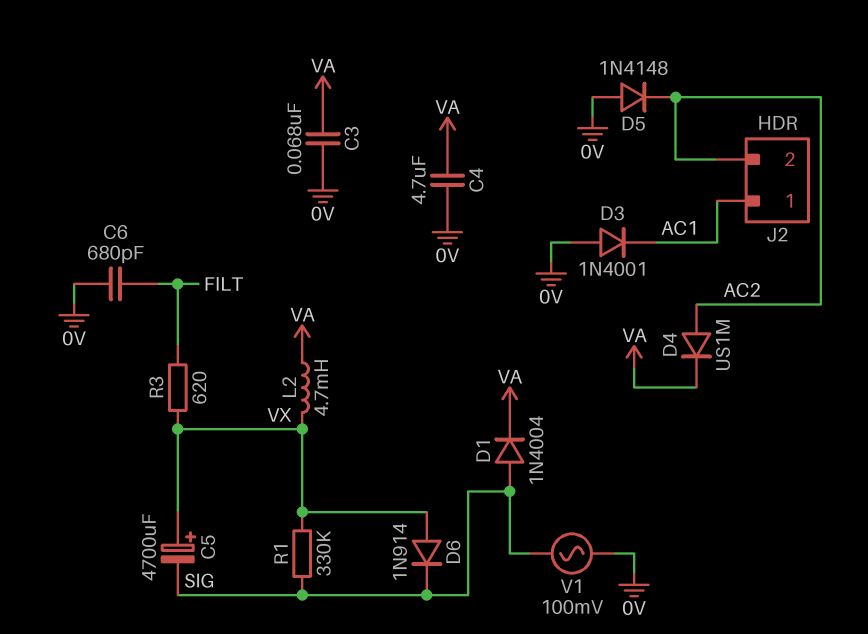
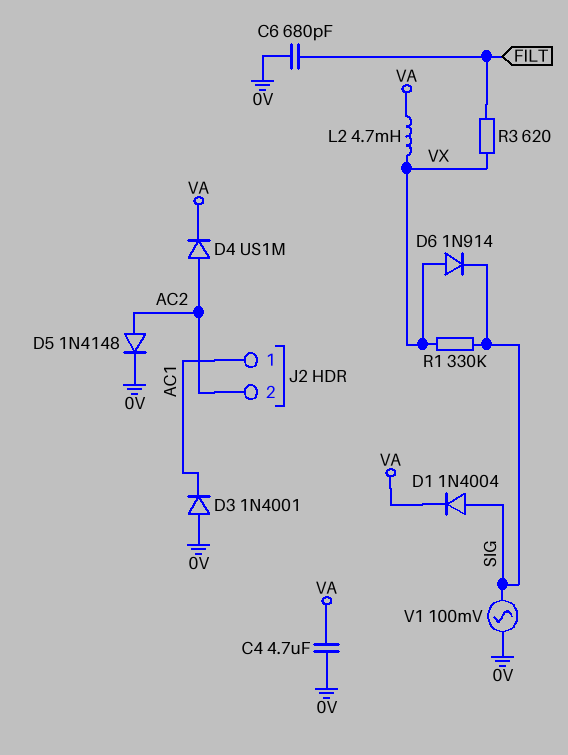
C3: 68nF (0V, VA) -> none
C5: 4700uF (plus VX, minus SIG) -> none
D5: diode 1N4148 (A 0V, K AC2) -> diode 1N4148 (A AC2, K 0V)

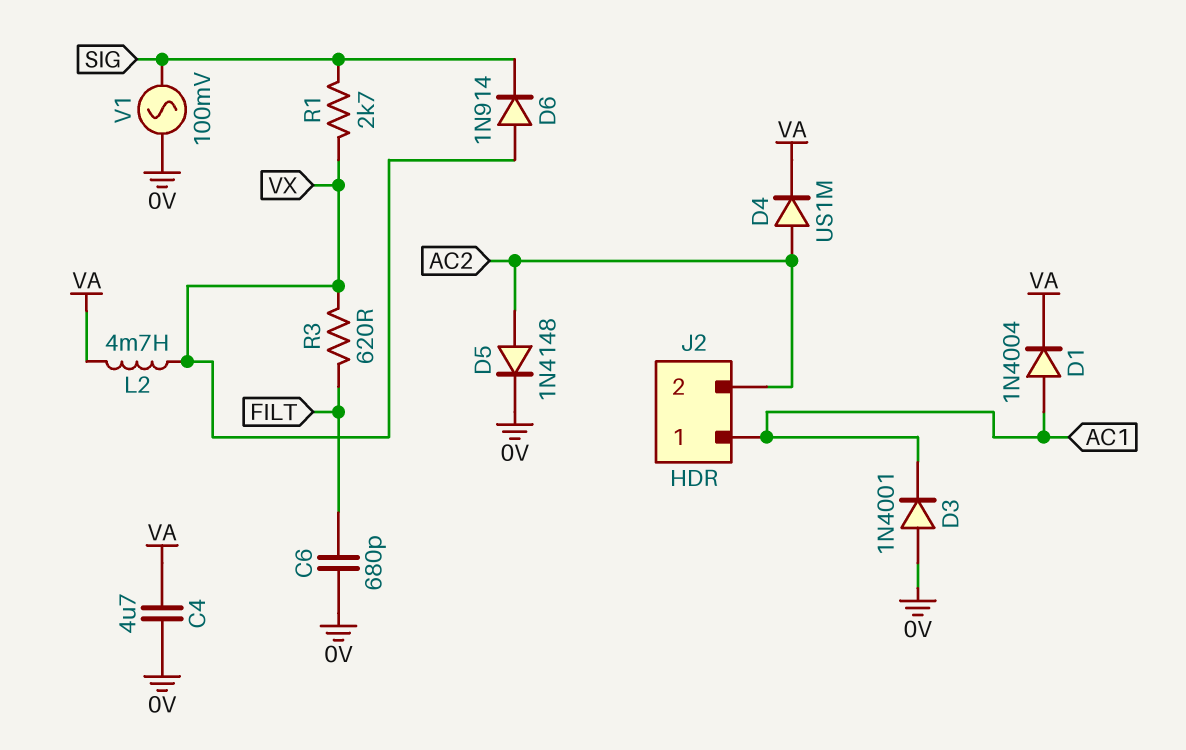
D1: diode 1N4004 (A SIG, K VA) -> diode 1N4004 (A AC1, K VA)
R1: 330k (SIG, VX) -> 2.7k (SIG, VX)

